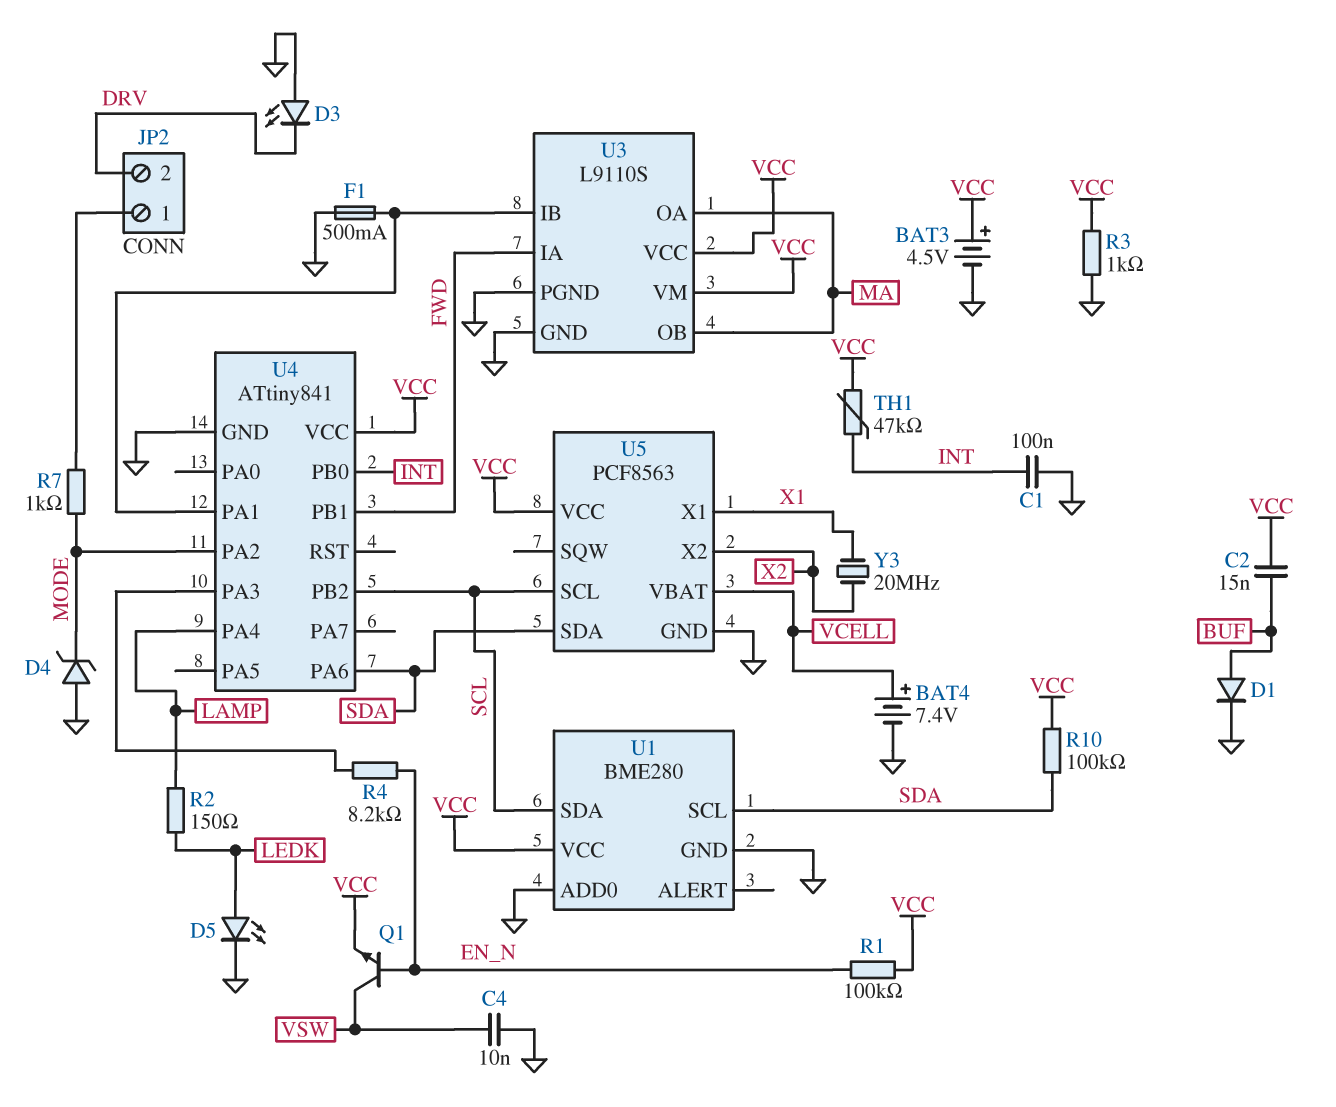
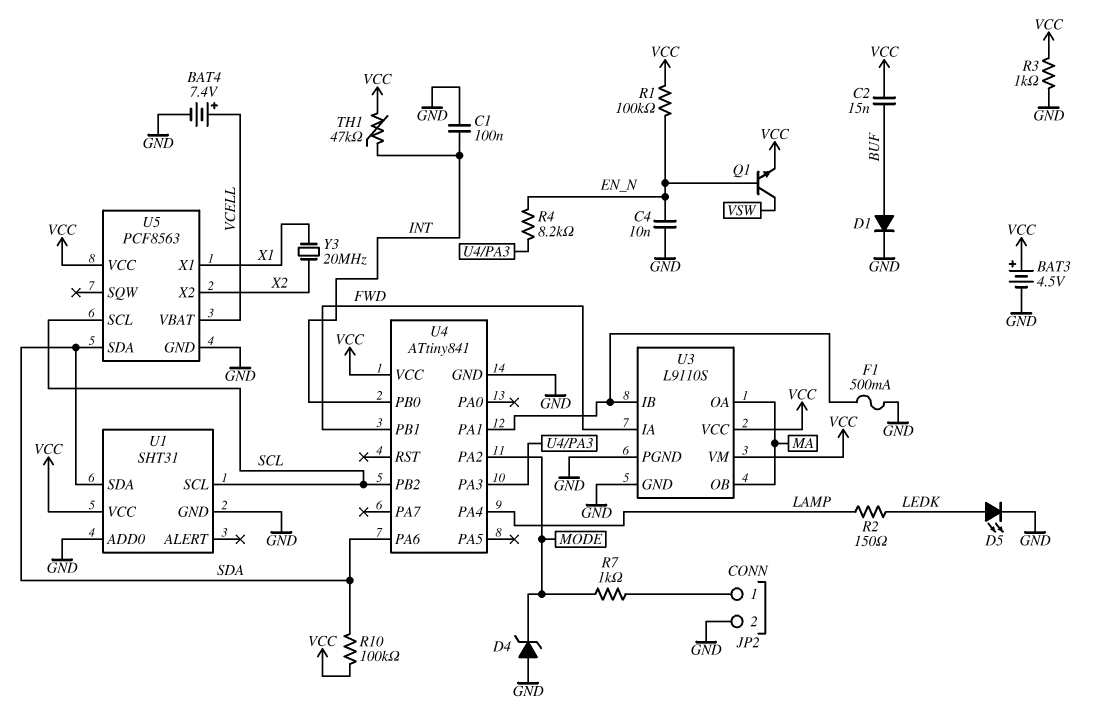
C4: 10nF (GND, VSW) -> 10nF (EN_N, GND)
D3: LED (A GND, K DRV) -> none
JP2 pin 2: DRV -> GND
U1: BME280 -> SHT31
U1 pin SCL: SDA -> SCL
U1 pin SDA: SCL -> SDA

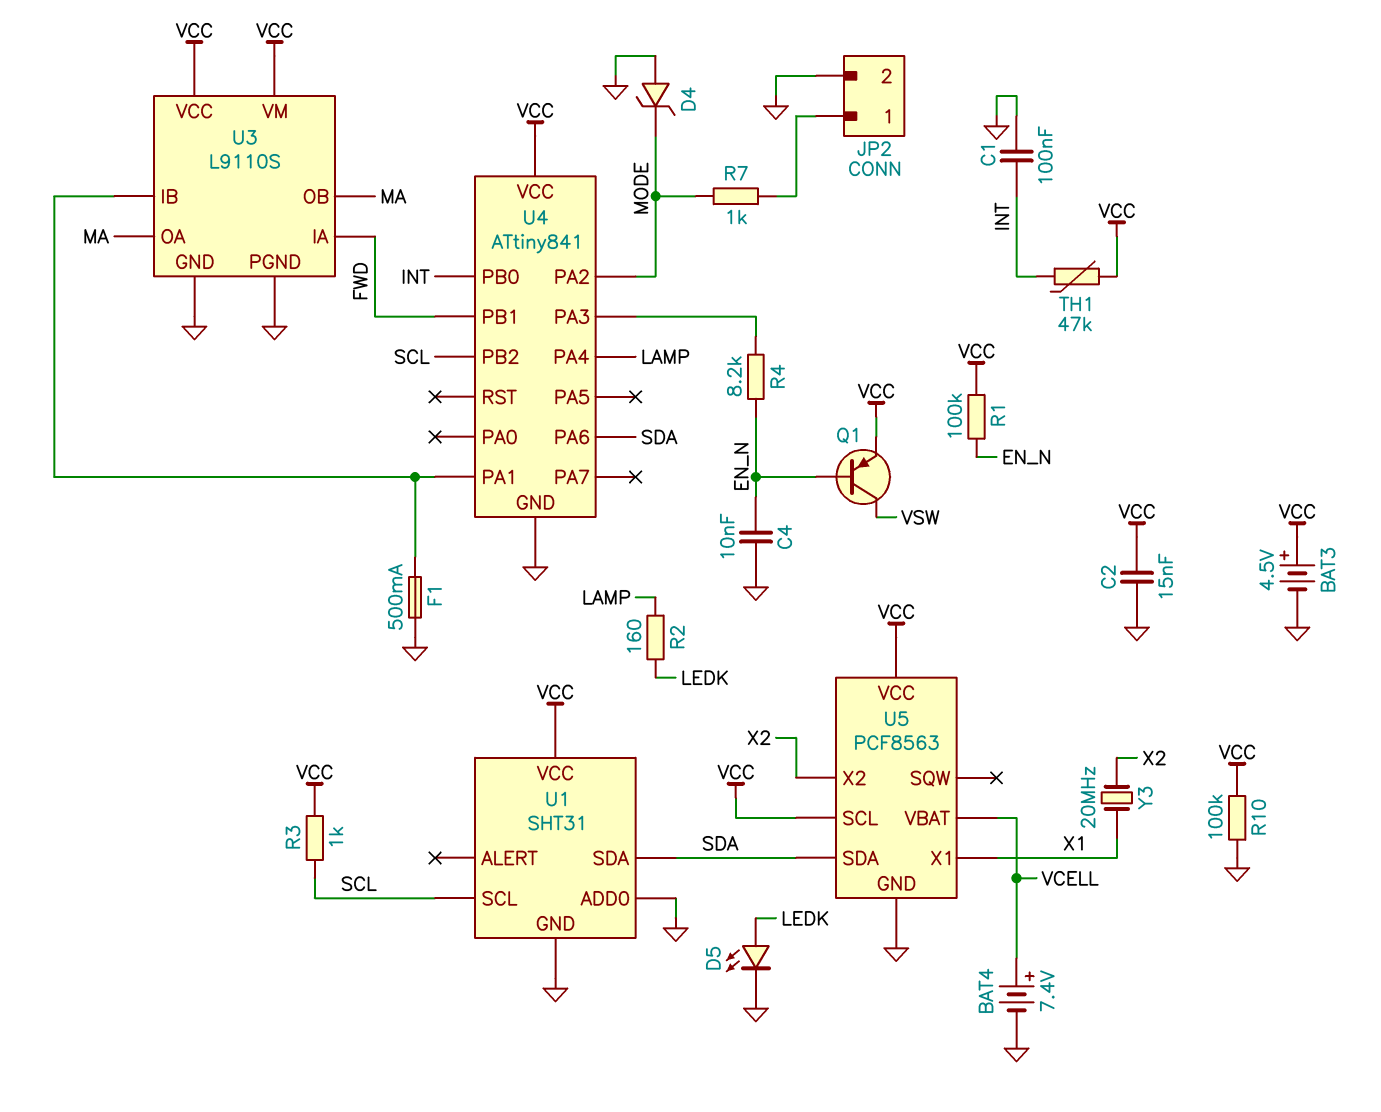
C2: 15nF (BUF, VCC) -> 15nF (GND, VCC)
D1: diode (A BUF, K GND) -> none
Q1: NPN (B EN_N, C VSW, E VCC) -> PNP (B EN_N, C VSW, E VCC)
R2: 150 (LAMP, LEDK) -> 160 (LAMP, LEDK)
R3: 1k (GND, VCC) -> 1k (SCL, VCC)
R10: 100k (SDA, VCC) -> 100k (GND, VCC)
U5 pin SCL: SCL -> VCC

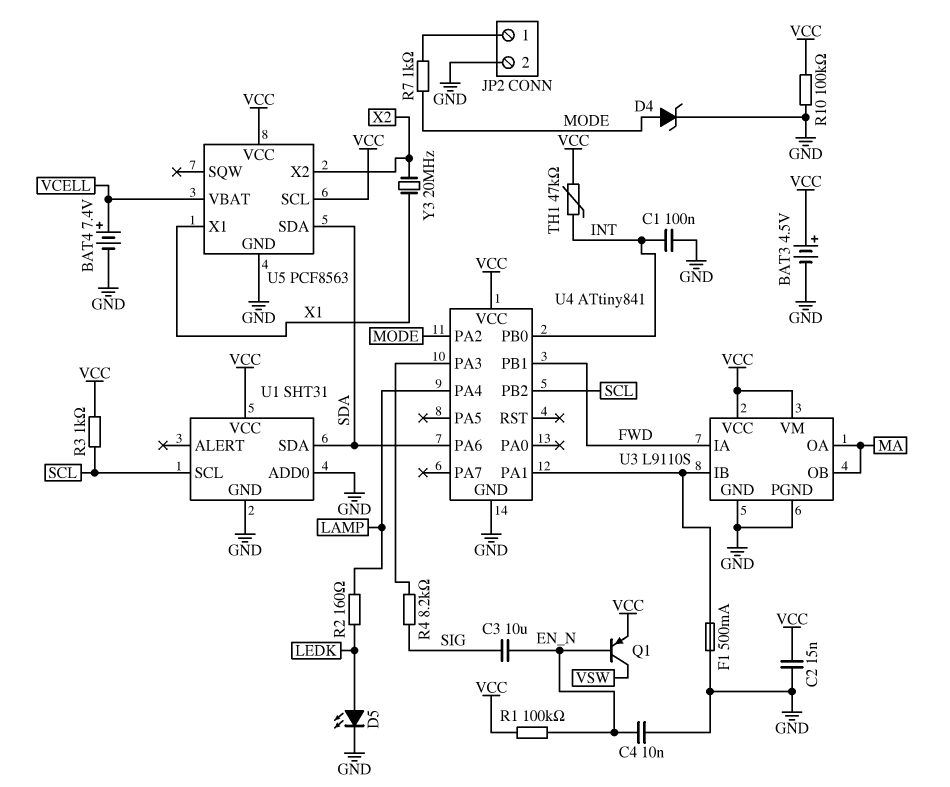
C3: none -> 10uF (EN_N, SIG)
D4: zener (A GND, K MODE) -> zener (A MODE, K GND)
R4: 8.2k (EN_N, U4/PA3) -> 8.2k (SIG, U4/PA3)

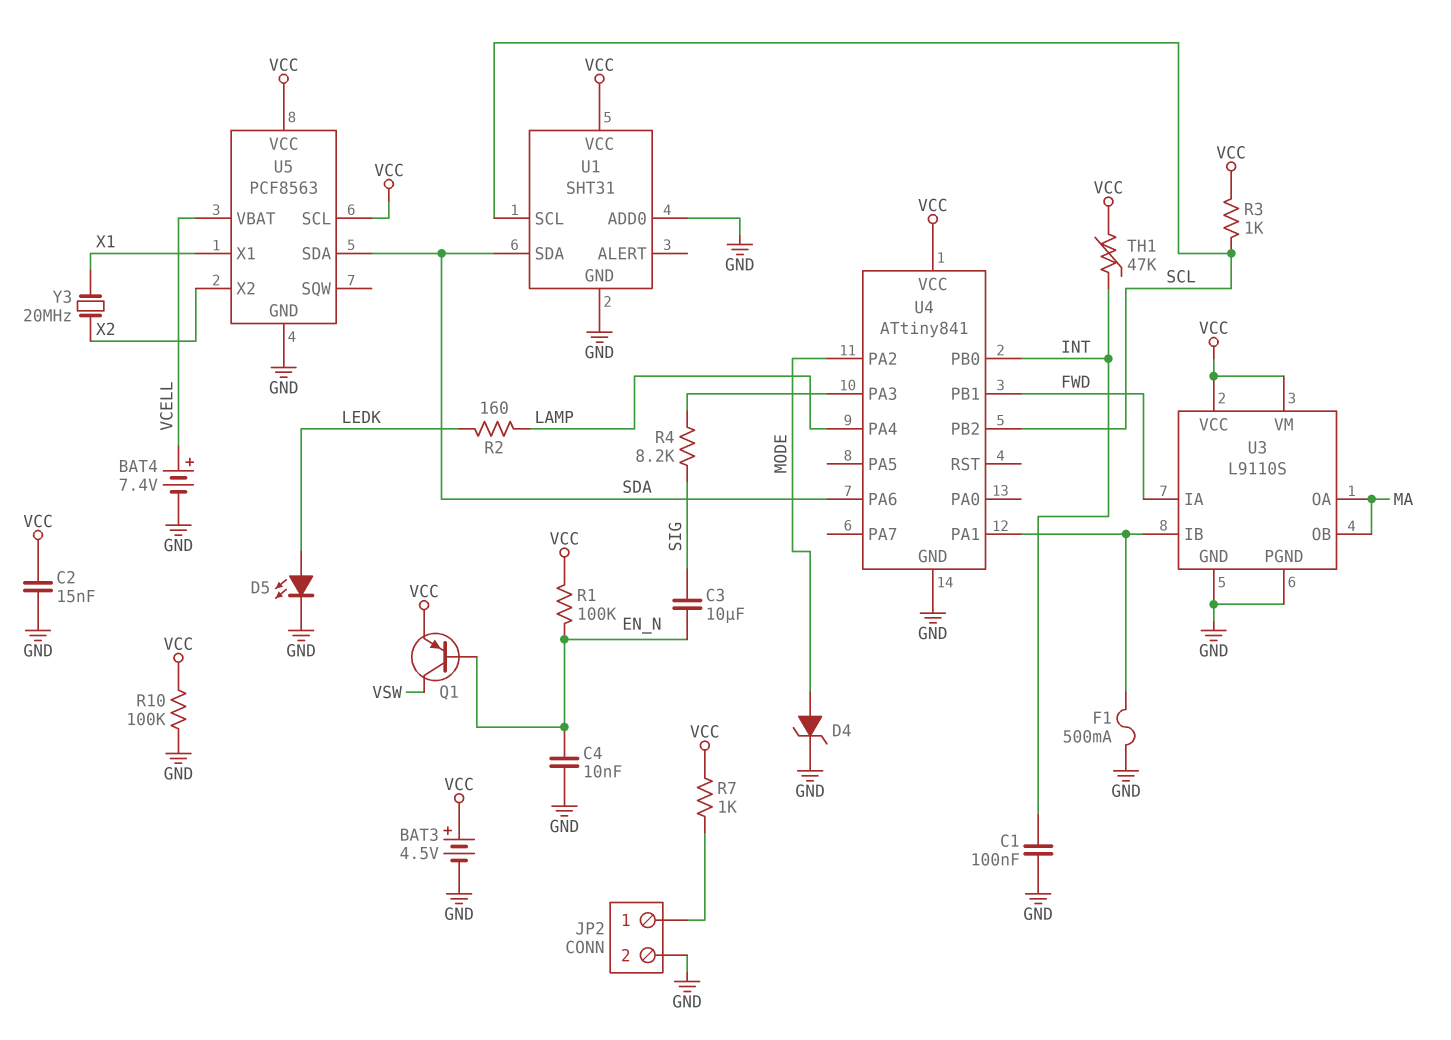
R7: 1k (JP2/1, MODE) -> 1k (JP2/1, VCC)

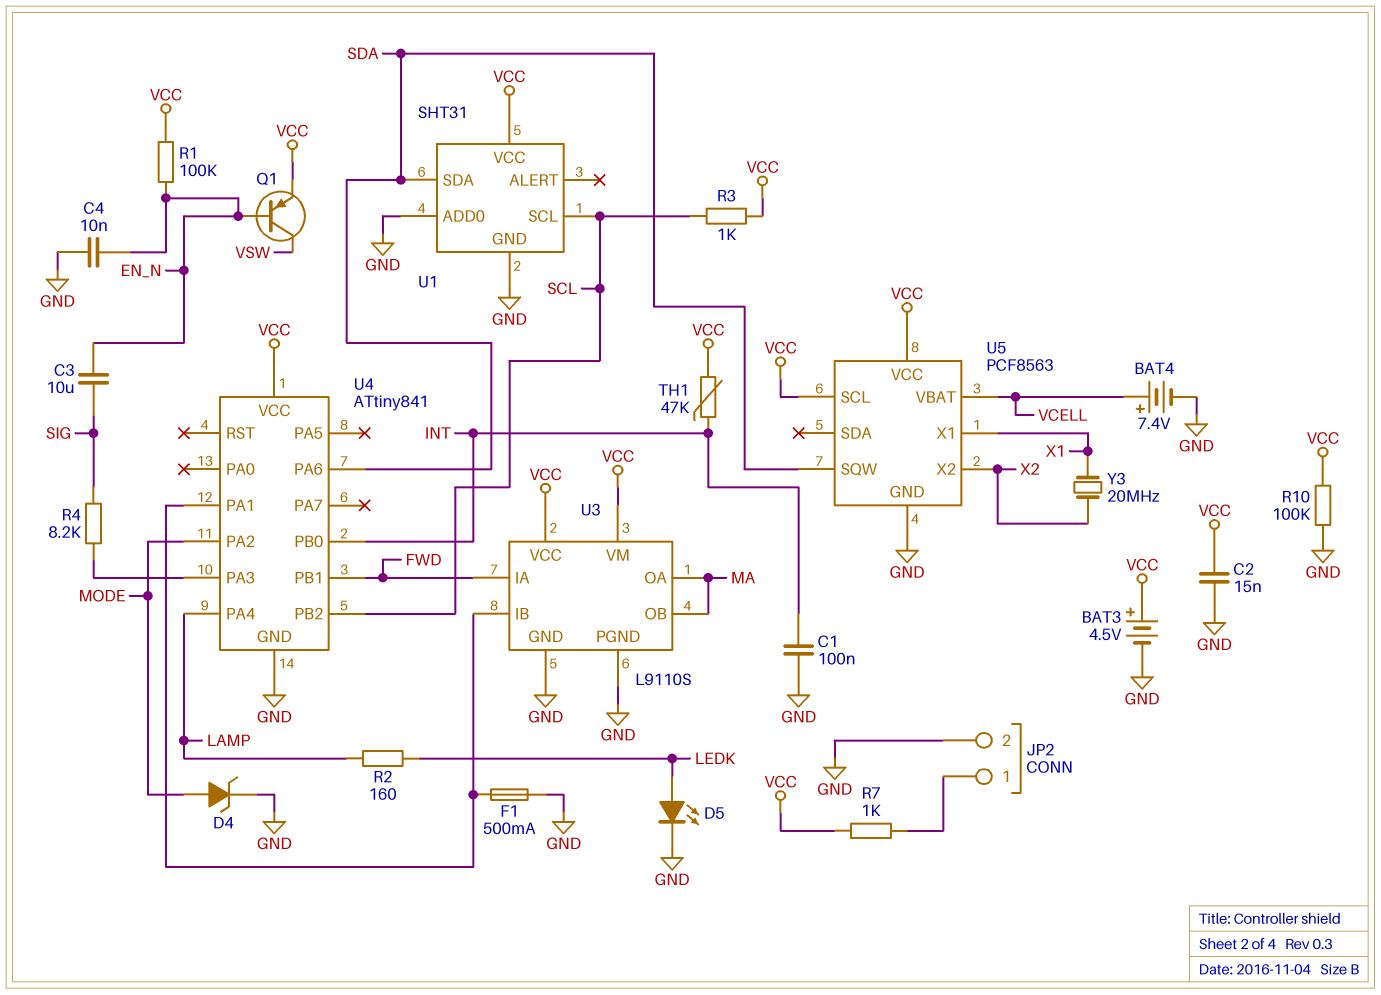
U5 pin SDA: SDA -> none
U5 pin SQW: none -> SDA

